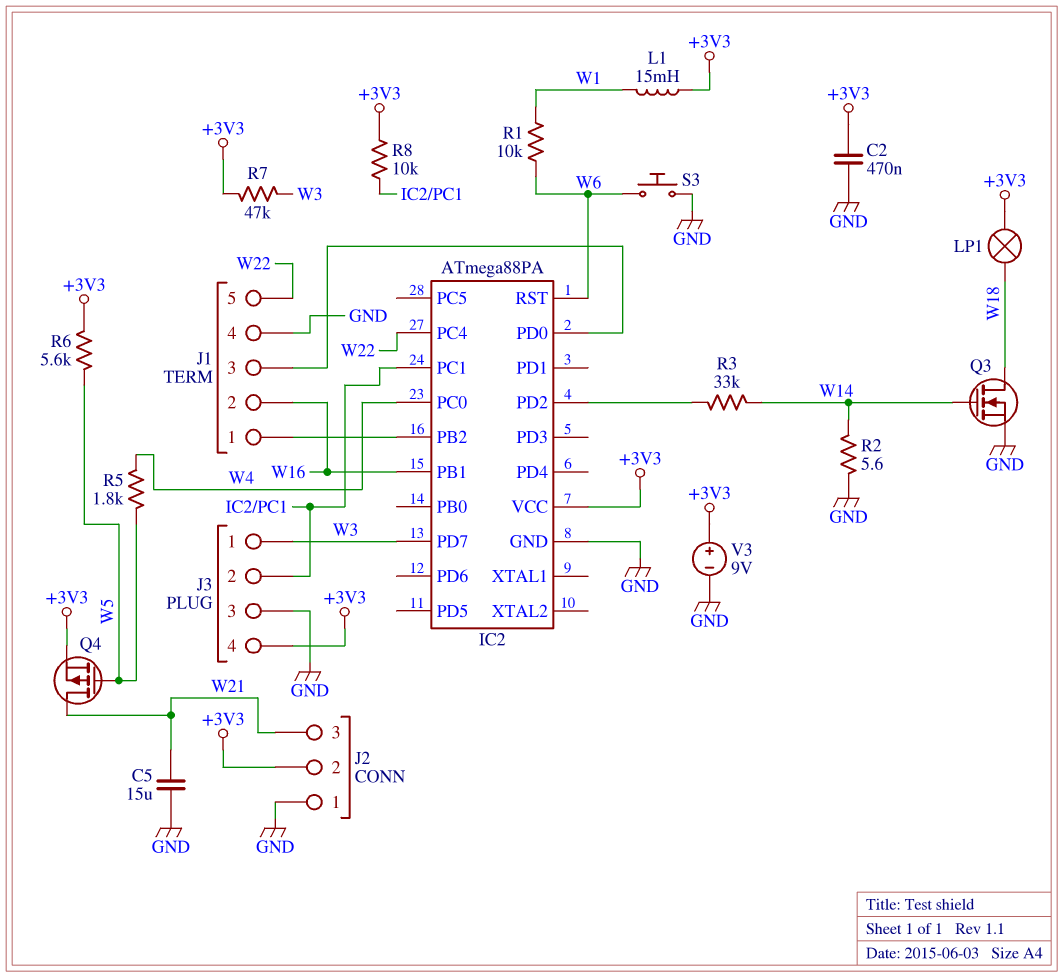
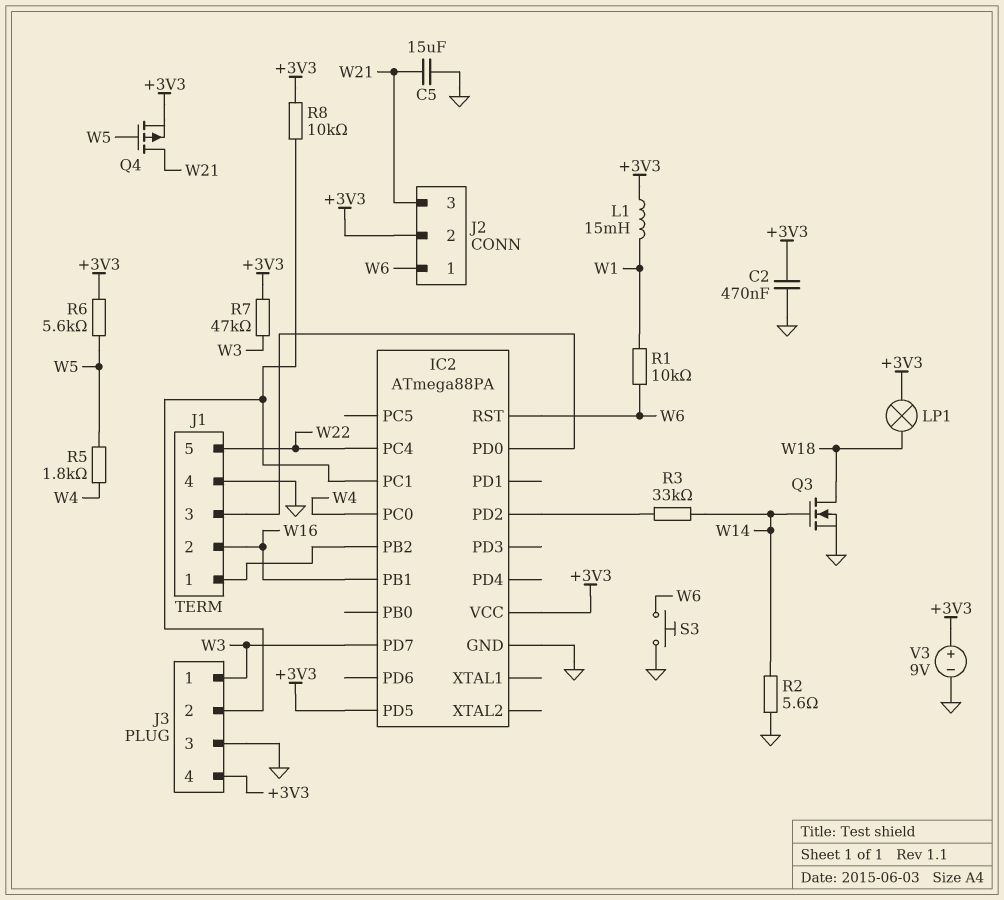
IC2 pin PD5: none -> +3V3
J2 pin 1: GND -> W6

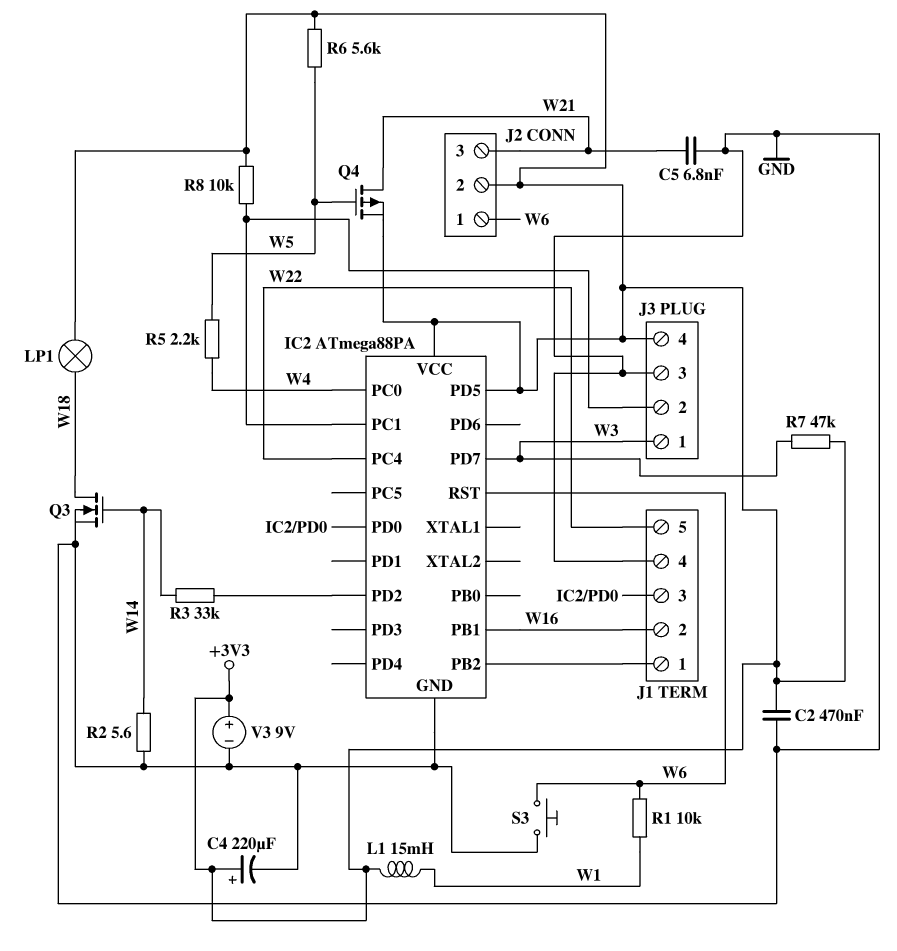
C4: none -> 220uF (plus +3V3, minus GND)
C5: 15uF (GND, W21) -> 6.8nF (GND, W21)
R5: 1.8k (W4, W5) -> 2.2k (W4, W5)

